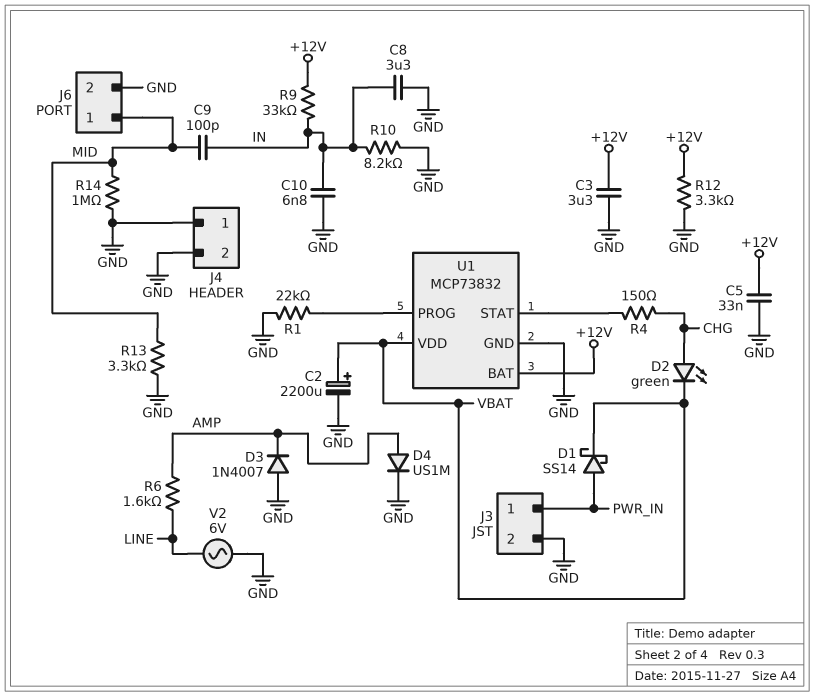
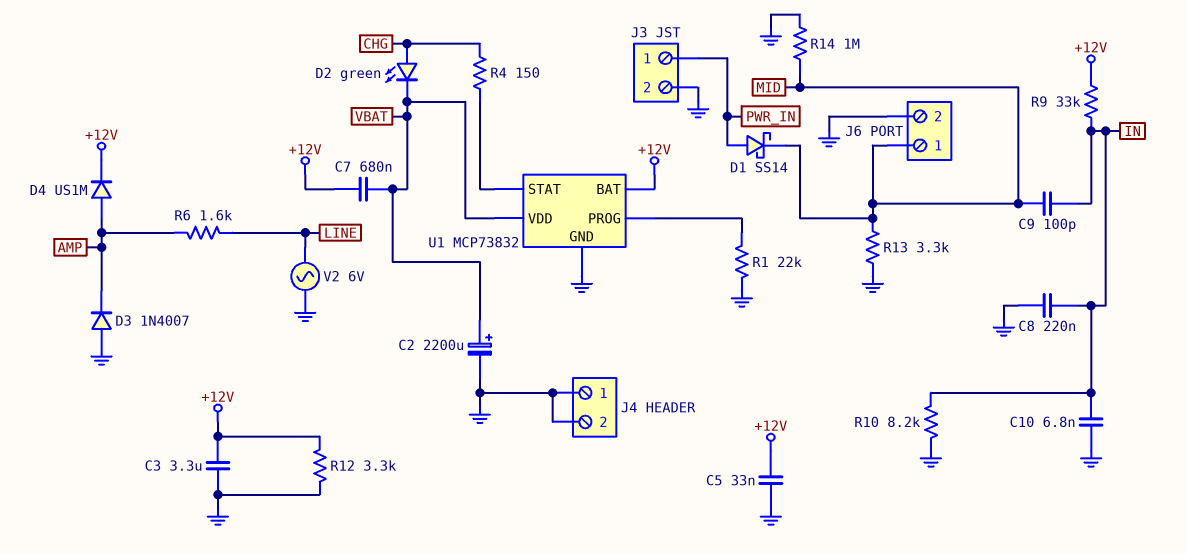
C7: none -> 680nF (+12V, VBAT)
C8: 3.3uF (GND, IN) -> 220nF (GND, IN)
D1: schottky SS14 (A PWR_IN, K VBAT) -> schottky SS14 (A PWR_IN, K MID)
D4: diode US1M (A AMP, K GND) -> diode US1M (A AMP, K +12V)

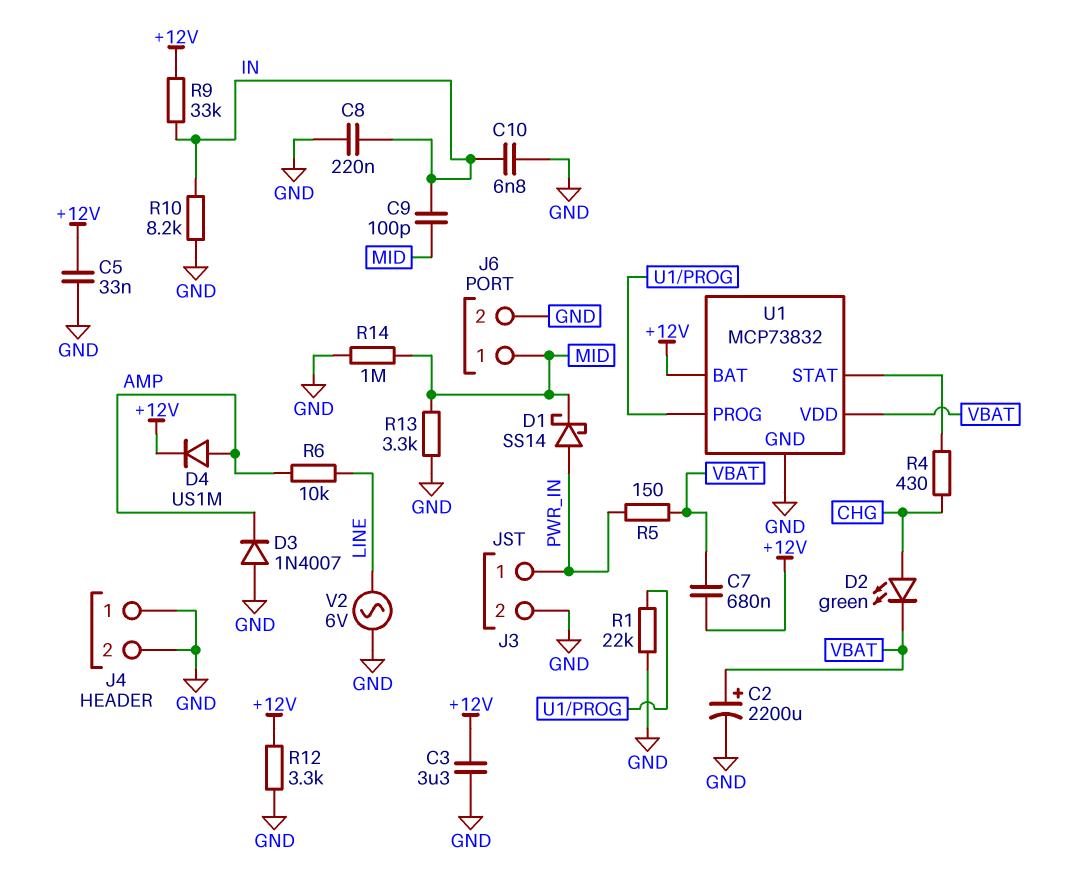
R4: 150 (CHG, U1/STAT) -> 430 (CHG, U1/STAT)
R5: none -> 150 (PWR_IN, VBAT)
R6: 1.6k (AMP, LINE) -> 10k (AMP, LINE)

